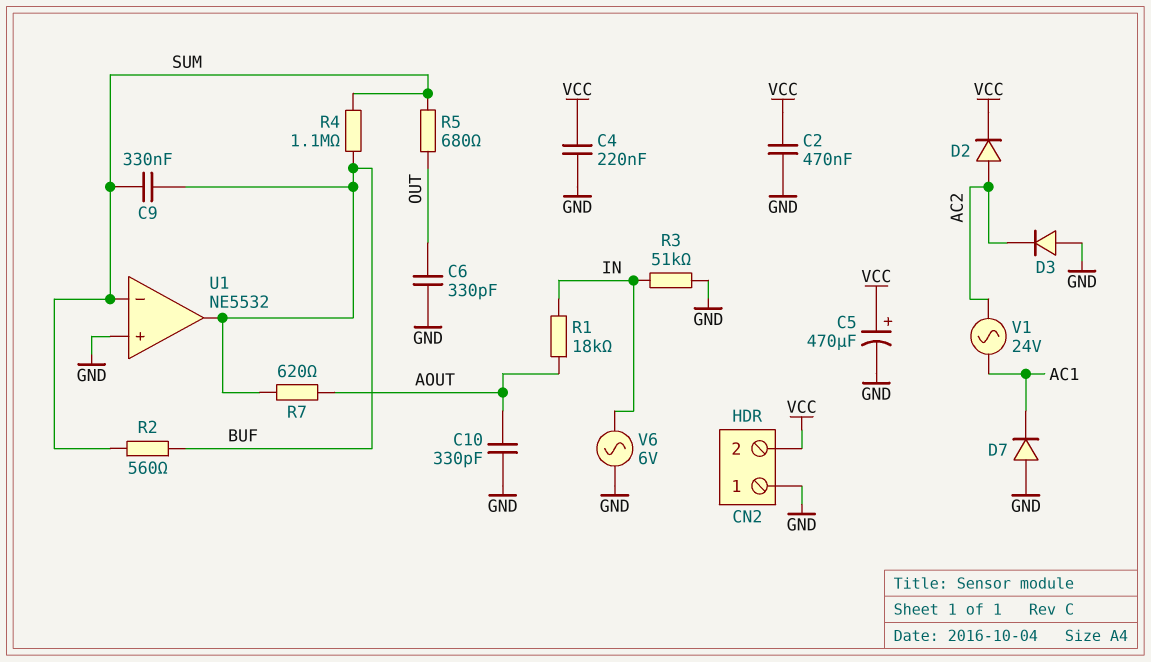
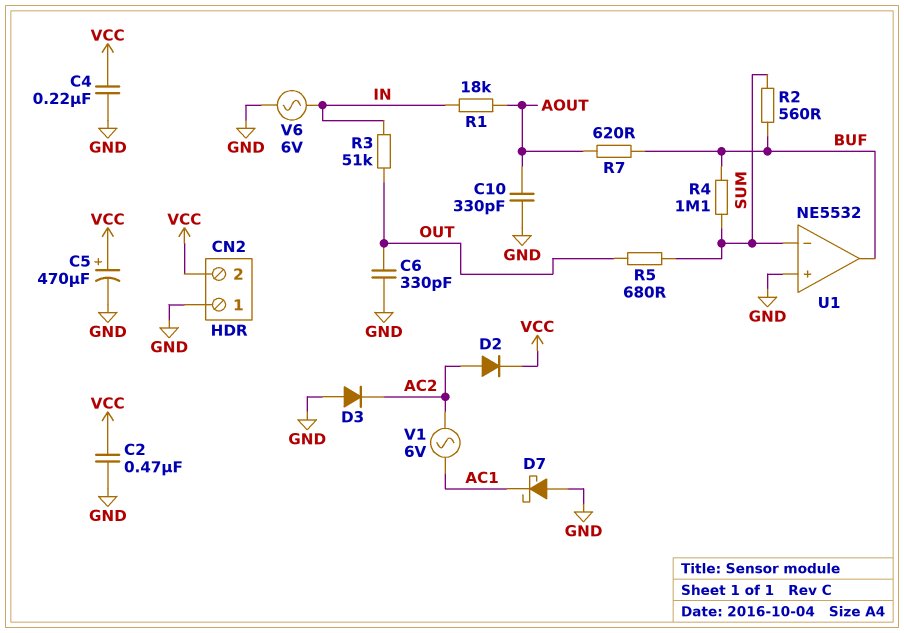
C9: 330nF (BUF, SUM) -> none
D7: diode (A GND, K AC1) -> schottky (A GND, K AC1)
R3: 51k (GND, IN) -> 51k (IN, OUT)
V1: AC 24V (AC1, AC2) -> AC 6V (AC1, AC2)

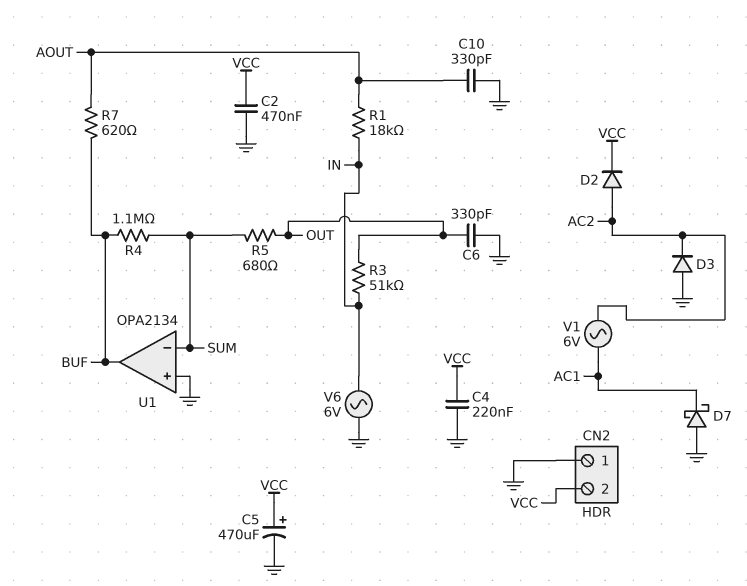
R2: 560 (BUF, SUM) -> none
U1: NE5532 -> OPA2134

